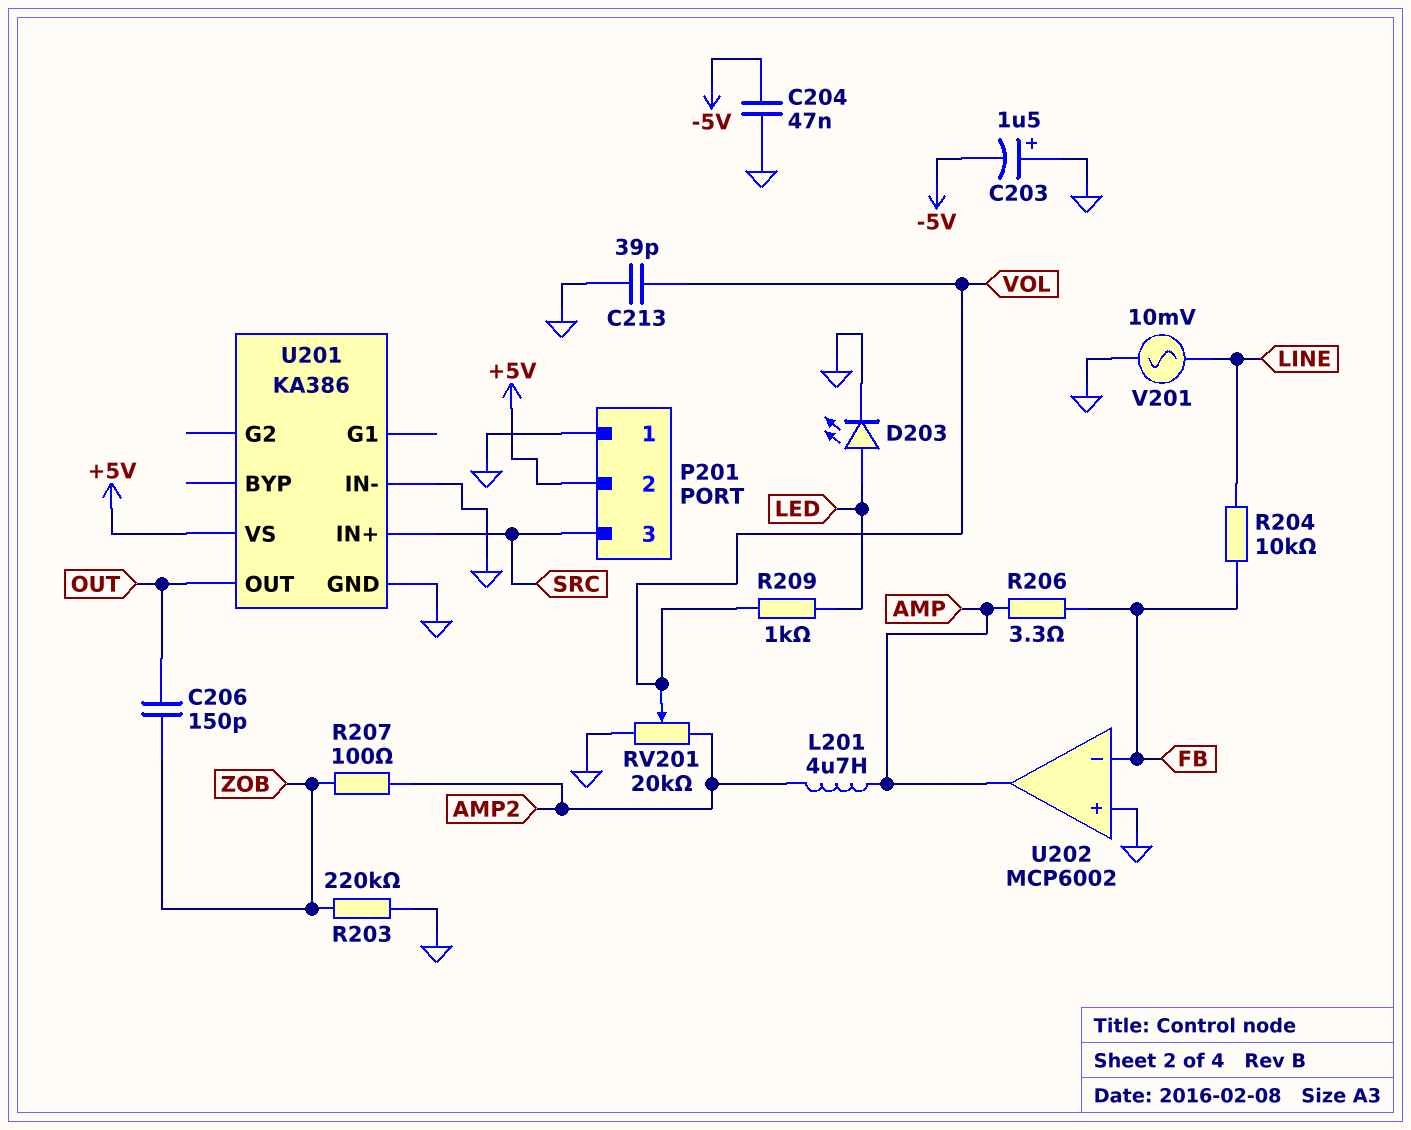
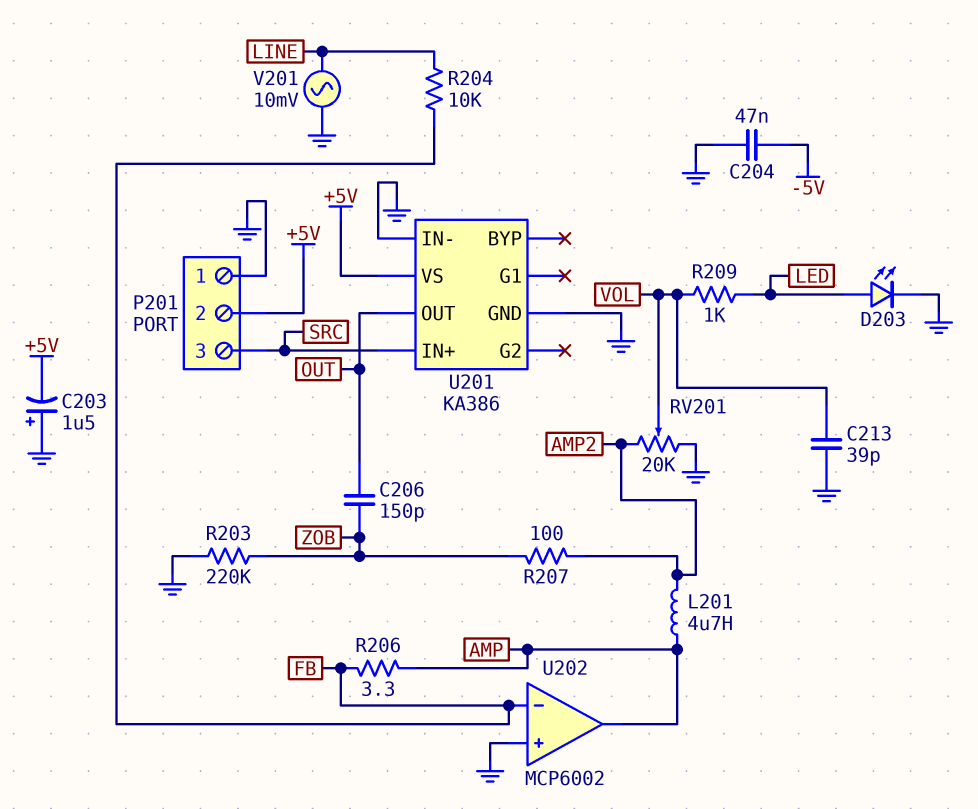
C203: 1.5uF (plus GND, minus -5V) -> 1.5uF (plus GND, minus +5V)

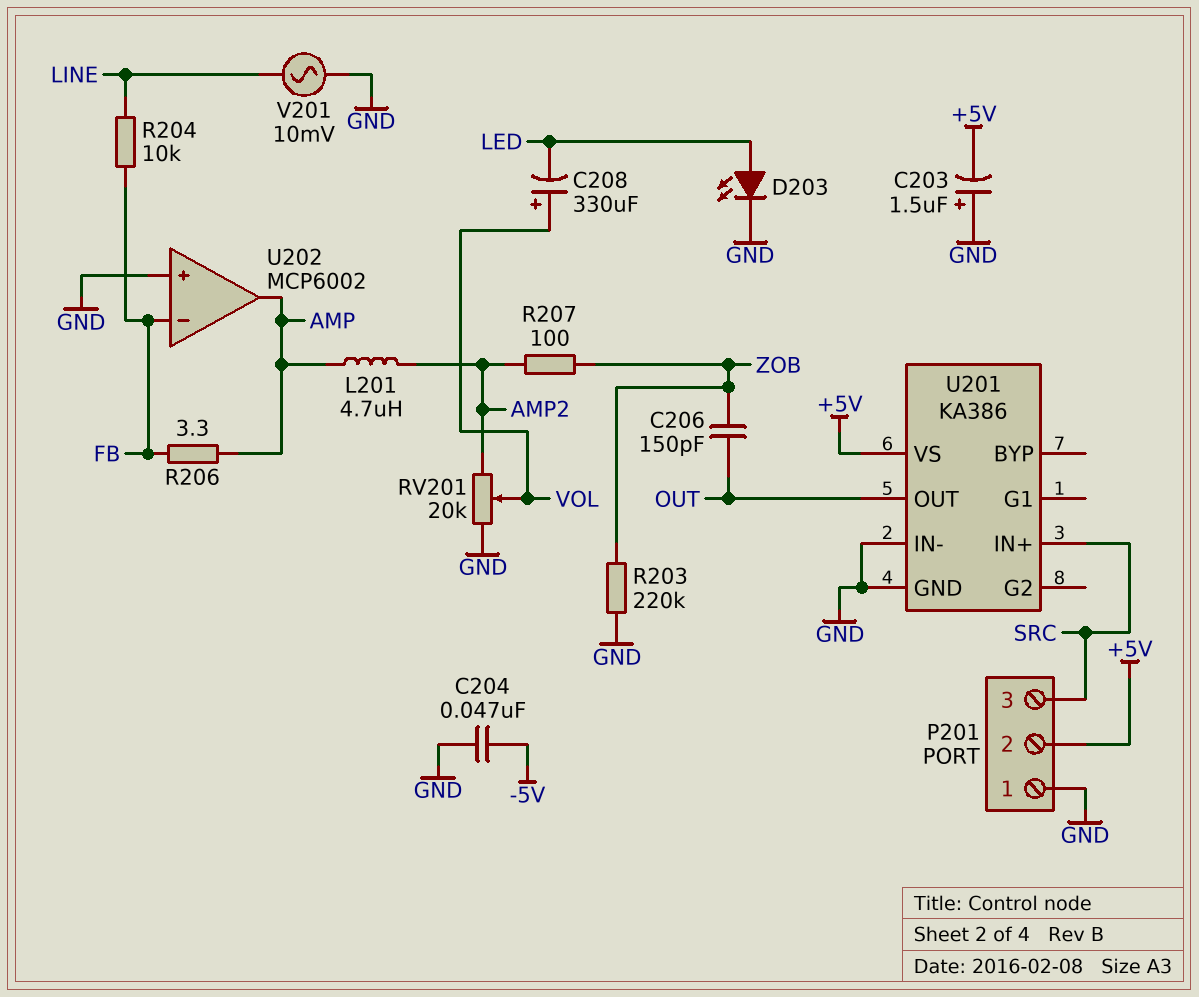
C208: none -> 330uF (plus VOL, minus LED)
C213: 39pF (GND, VOL) -> none
R209: 1k (LED, VOL) -> none

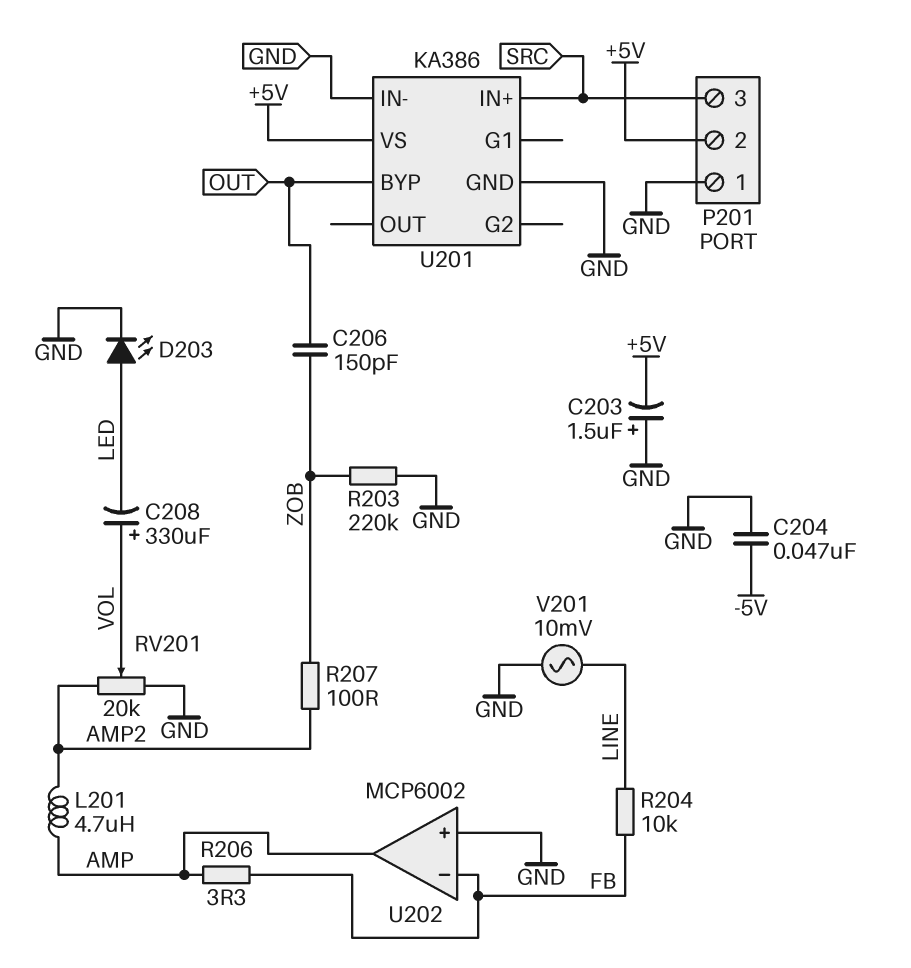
U201 pin BYP: none -> OUT
U201 pin OUT: OUT -> none

